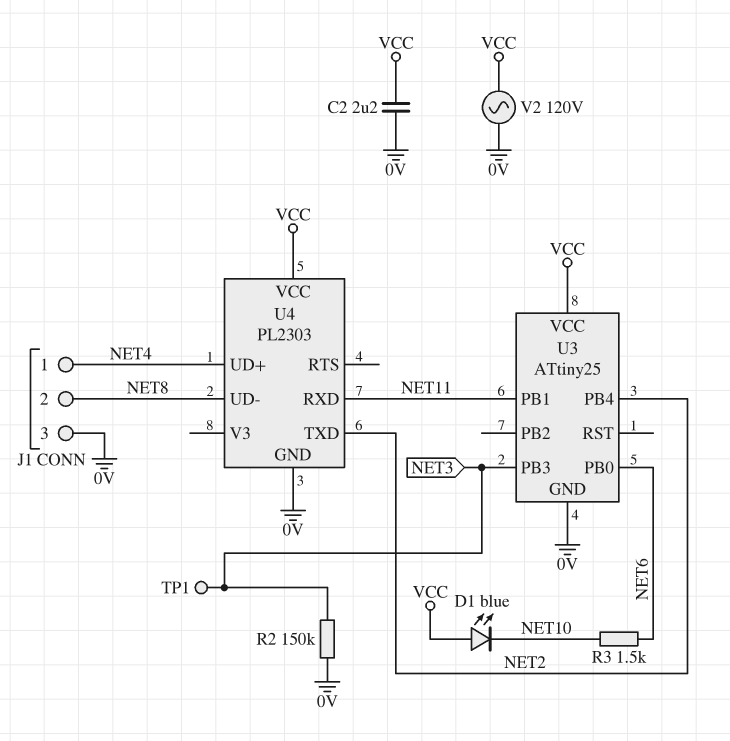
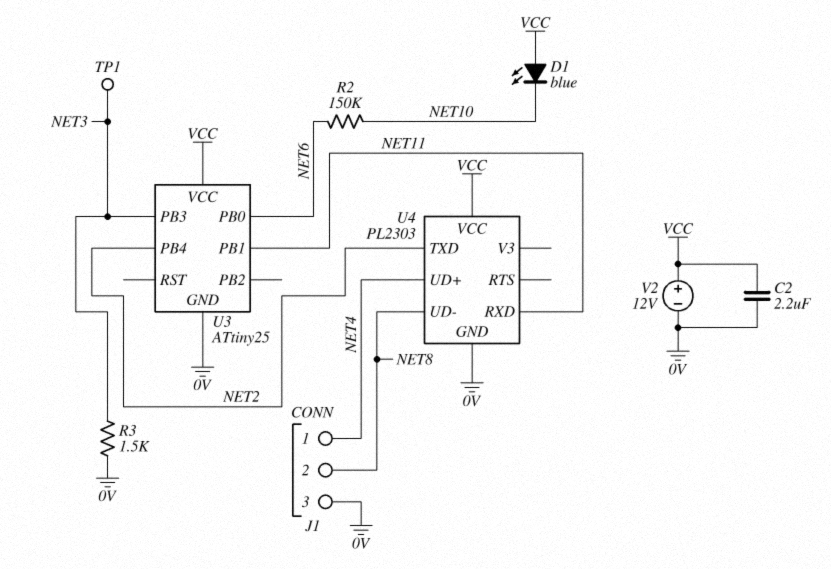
R2: 150k (0V, NET3) -> 150k (NET6, NET10)
R3: 1.5k (NET6, NET10) -> 1.5k (0V, NET3)
V2: AC 120V (0V, VCC) -> 12V (plus VCC, minus 0V)

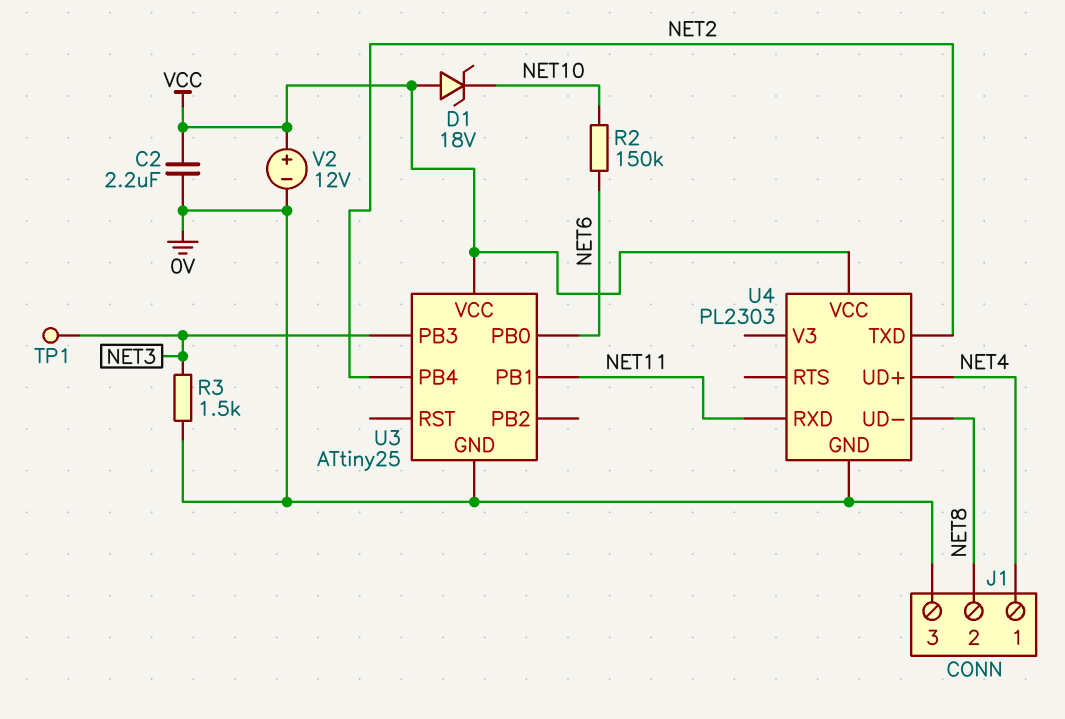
D1: LED blue (A VCC, K NET10) -> zener 18V (A VCC, K NET10)

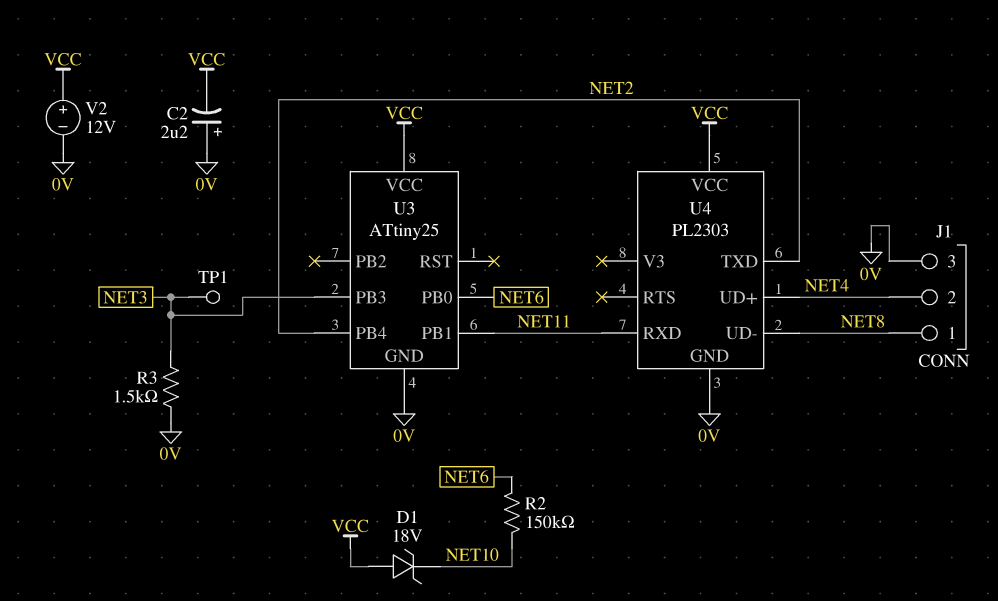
C2: 2.2uF (0V, VCC) -> 2.2uF (plus 0V, minus VCC)
J1 pin 1: NET4 -> NET8
J1 pin 2: NET8 -> NET4

